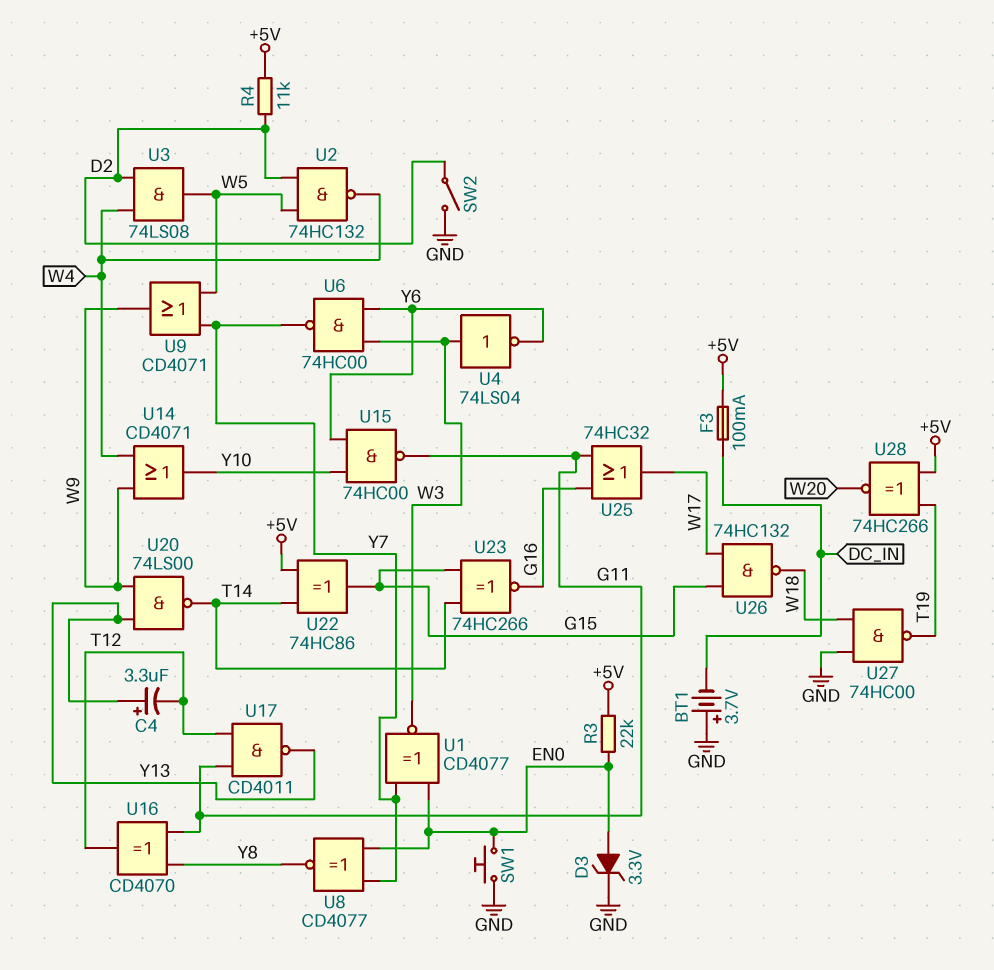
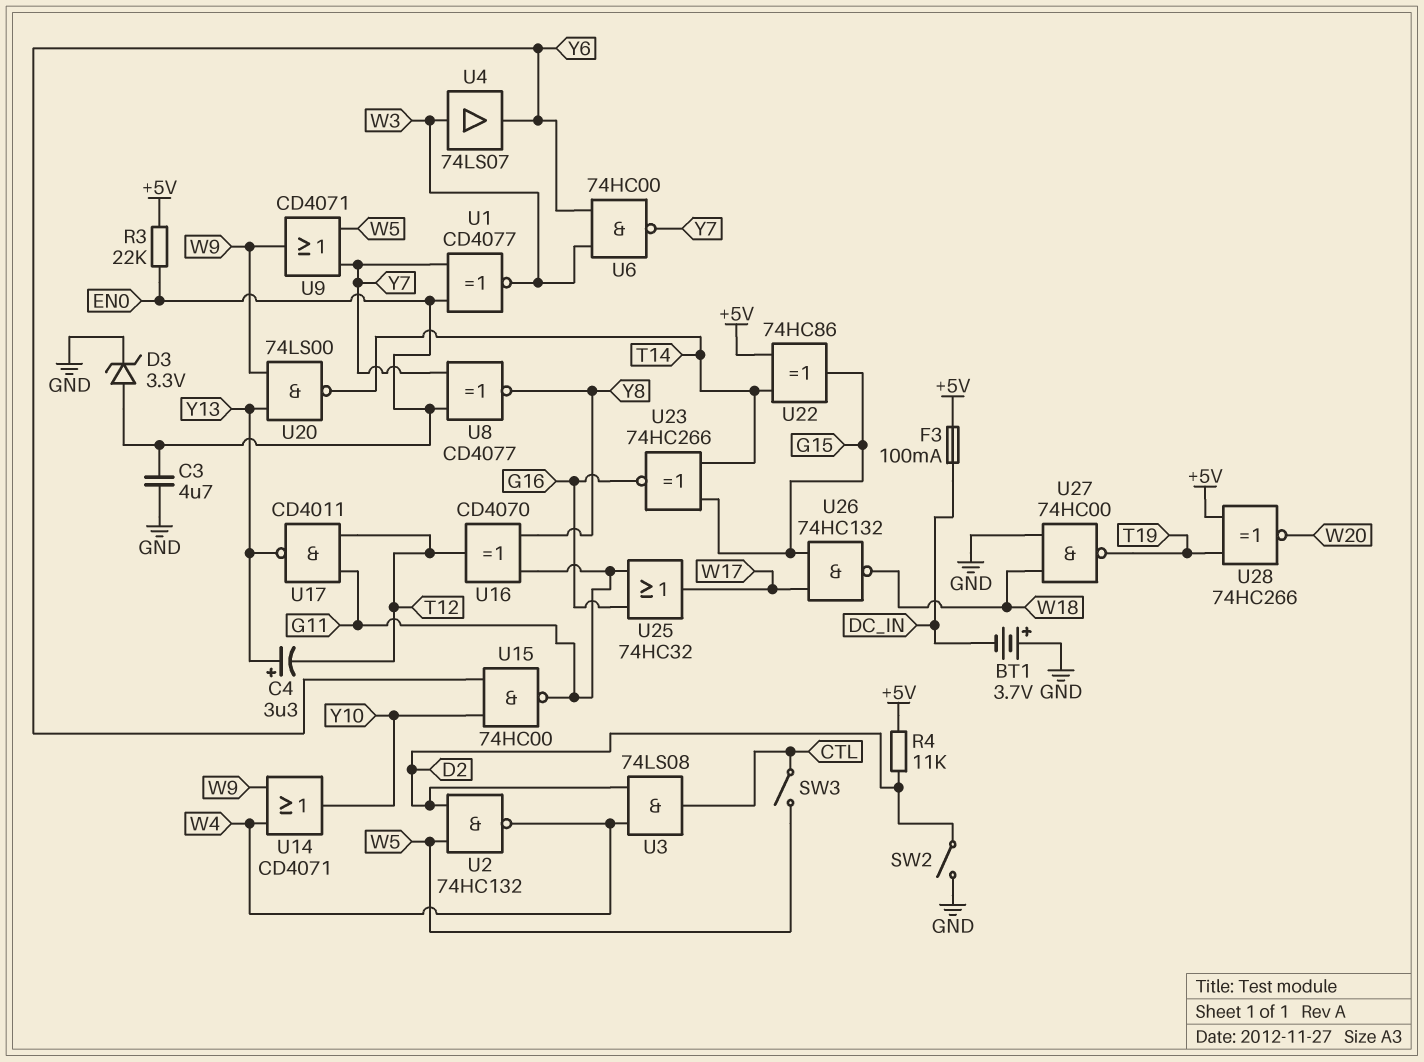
C3: none -> 4.7uF (EN0, GND)
SW1: button (EN0, GND) -> none
SW3: none -> switch (CTL, W5)
U3: AND 74LS08 (in D2, in W4, out W5) -> AND 74LS08 (in D2, in W4, out CTL)
U4: NOT 74LS04 (in W3, out Y6) -> buffer 74LS07 (in W3, out Y6)

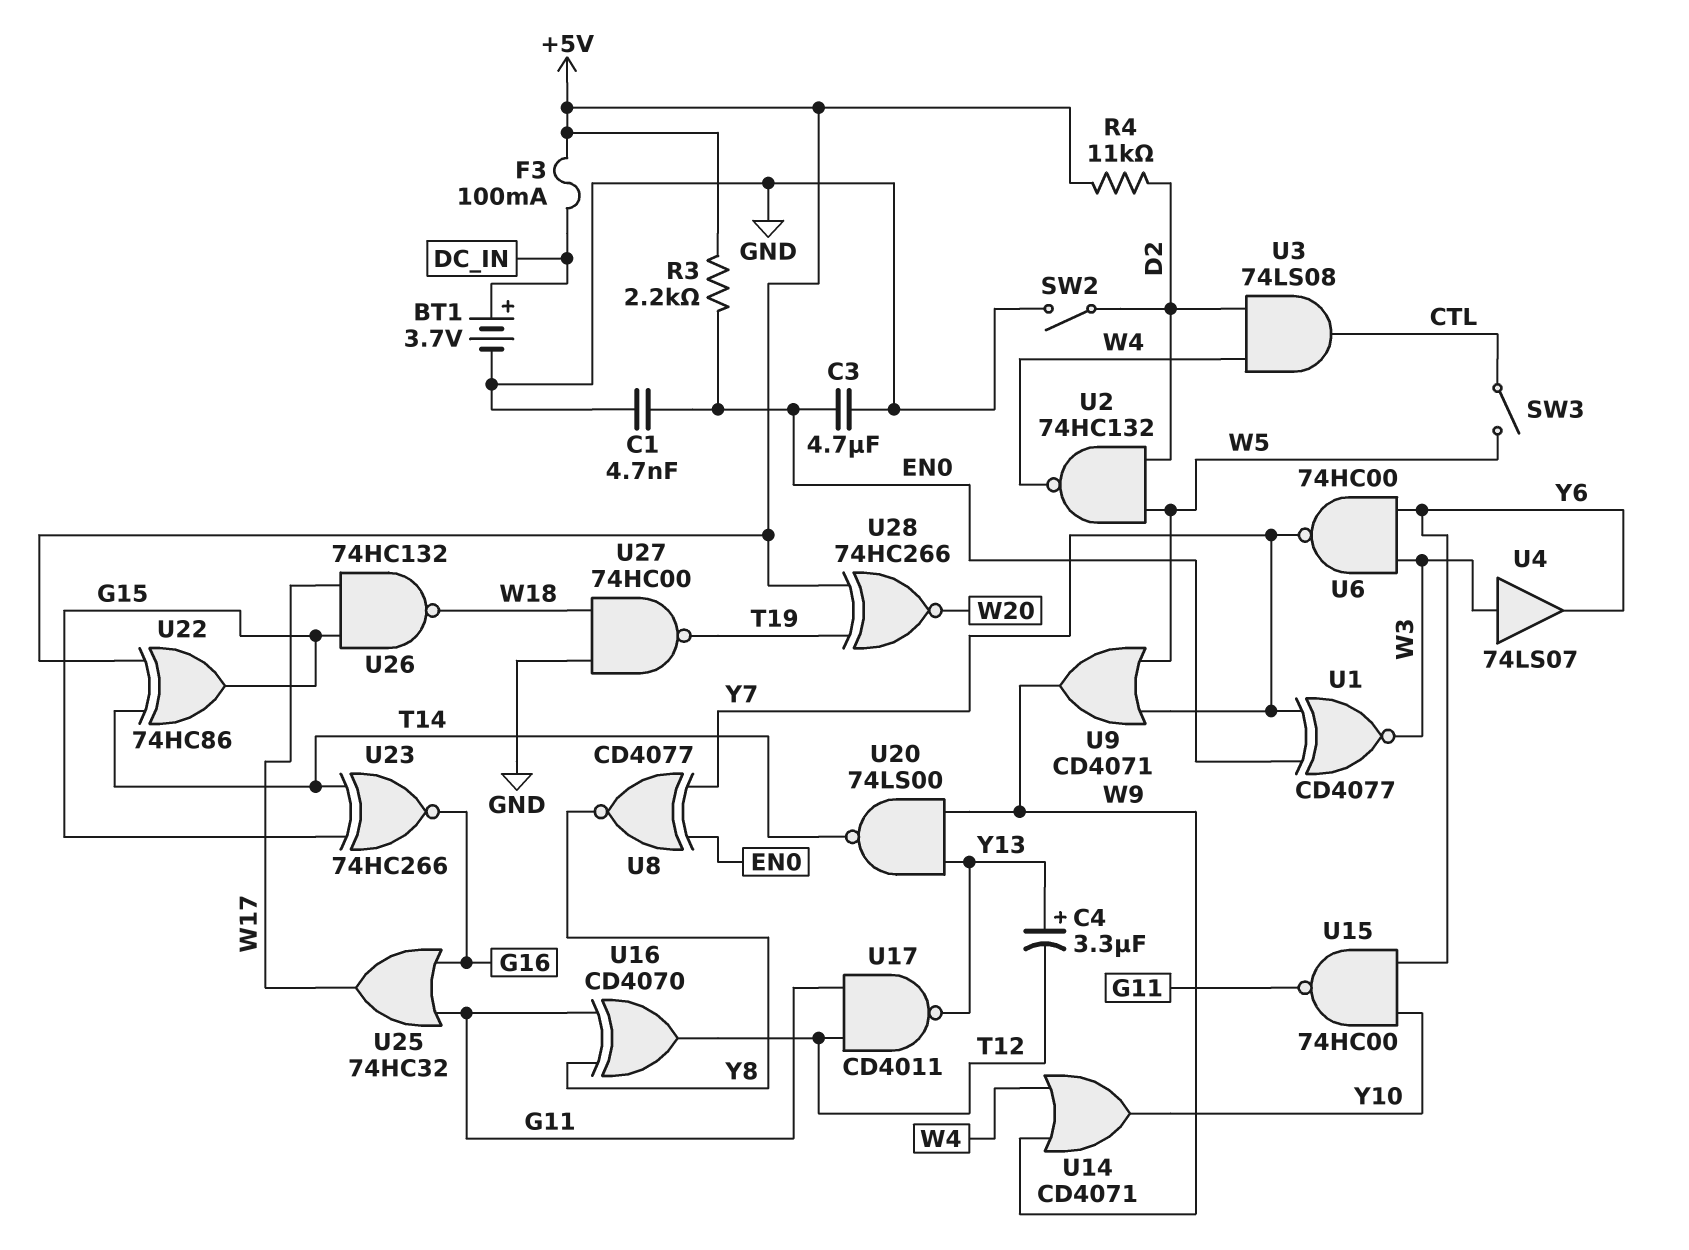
BT1: 3.7V (plus GND, minus DC_IN) -> 3.7V (plus DC_IN, minus GND)
C1: none -> 4.7nF (EN0, GND)
D3: zener 3.3V (A EN0, K GND) -> none
R3: 22k (+5V, EN0) -> 2.2k (+5V, EN0)

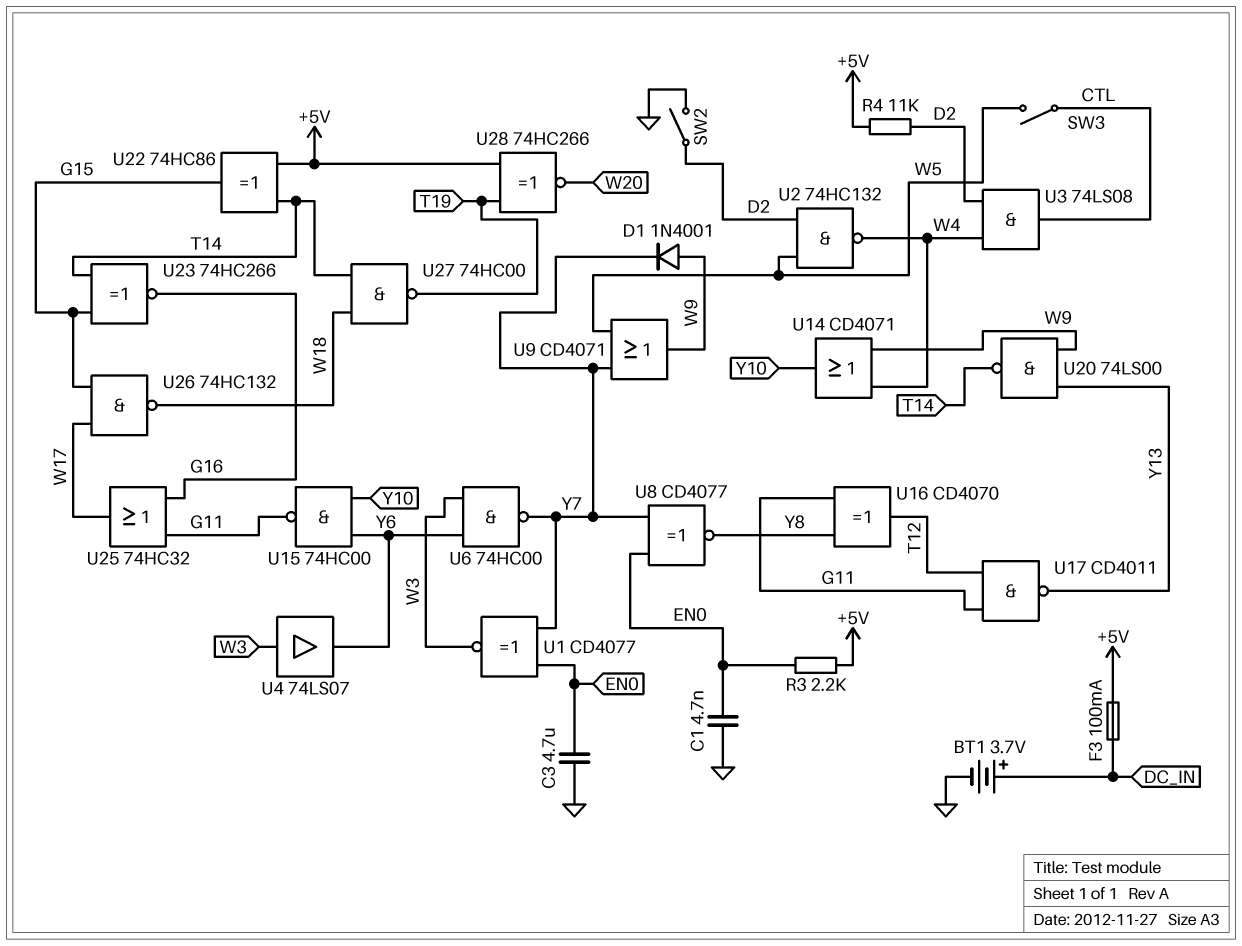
C4: 3.3uF (plus Y13, minus T12) -> none
D1: none -> diode 1N4001 (A W9, K Y7)
U27: NAND 74HC00 (in GND, in W18, out T19) -> NAND 74HC00 (in T14, in W18, out T19)

